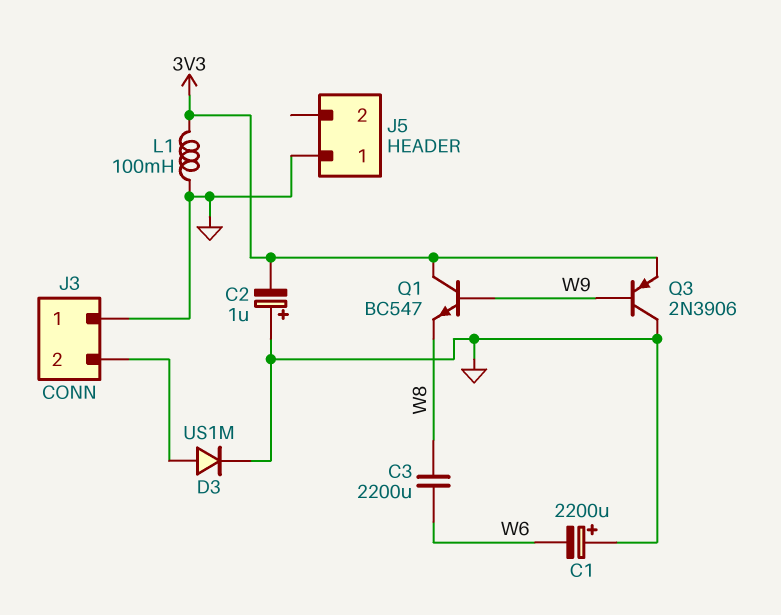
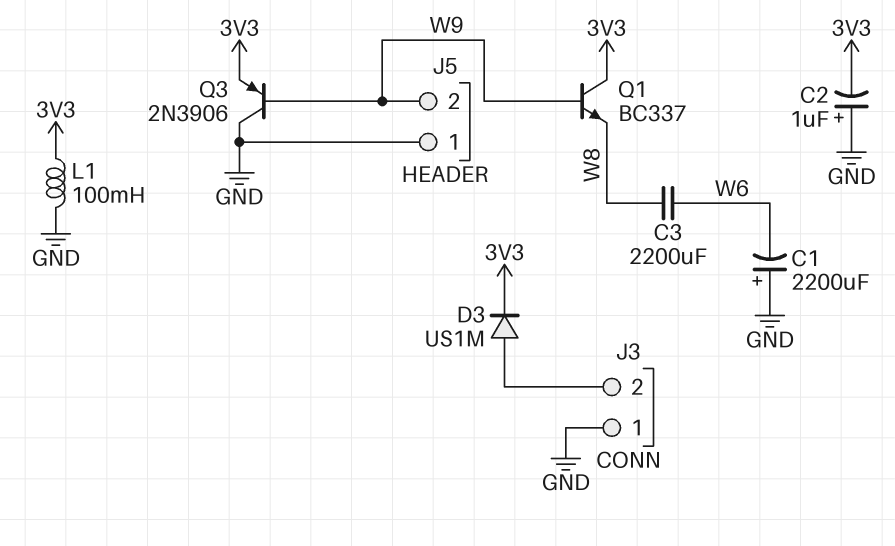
D3: diode US1M (A J3/2, K GND) -> diode US1M (A J3/2, K 3V3)
J5 pin 2: none -> W9
Q1: NPN BC547 (B W9, C 3V3, E W8) -> NPN BC337 (B W9, C 3V3, E W8)

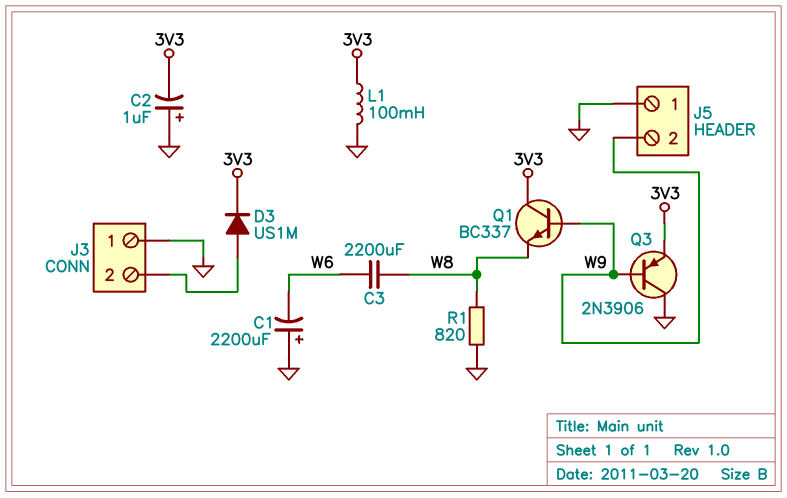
R1: none -> 820 (GND, W8)

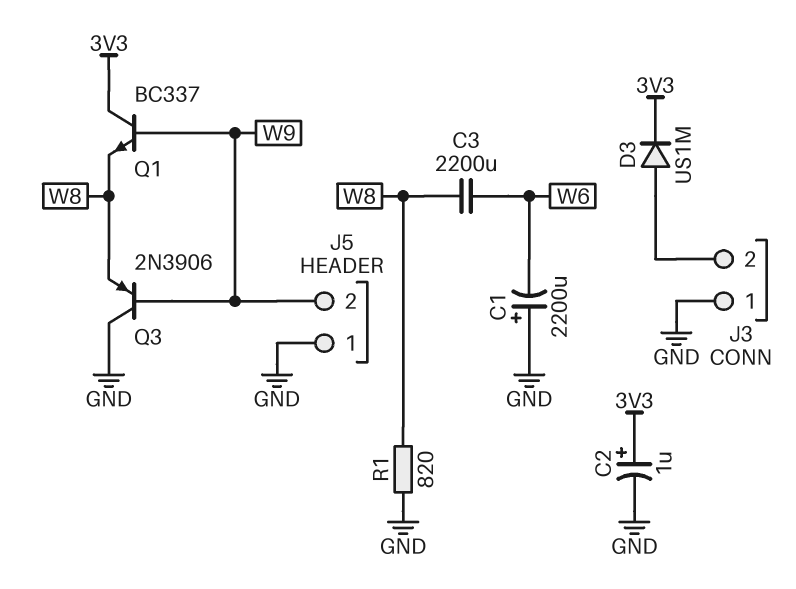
C2: 1uF (plus GND, minus 3V3) -> 1uF (plus 3V3, minus GND)
L1: 100mH (3V3, GND) -> none
Q3: PNP 2N3906 (B W9, C GND, E 3V3) -> PNP 2N3906 (B W9, C GND, E W8)

